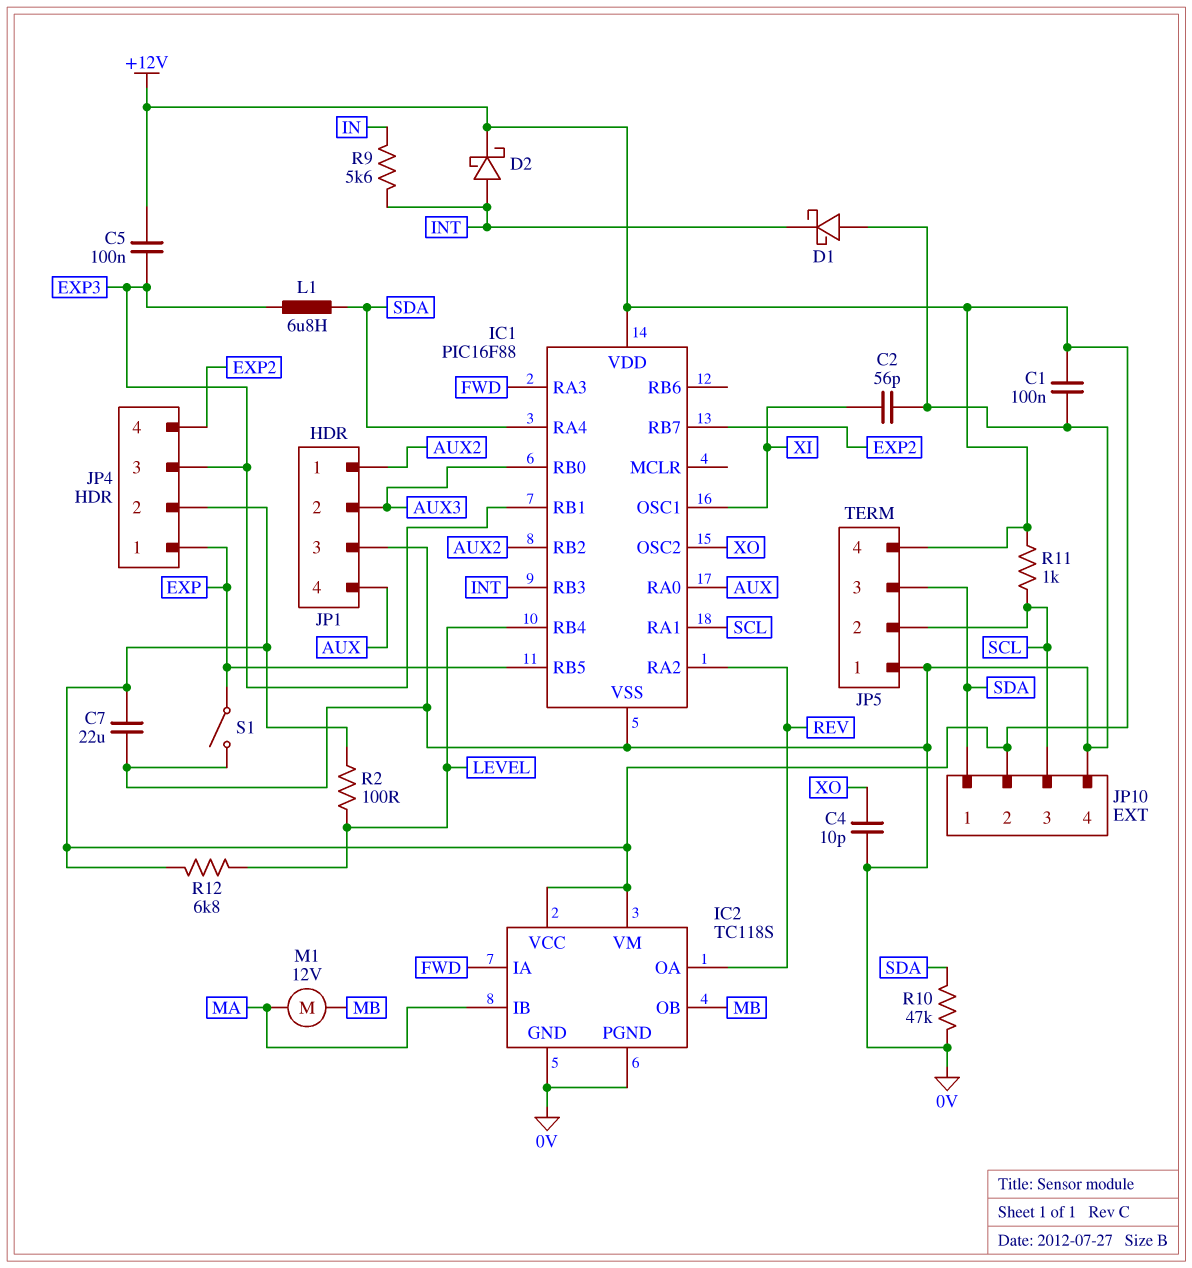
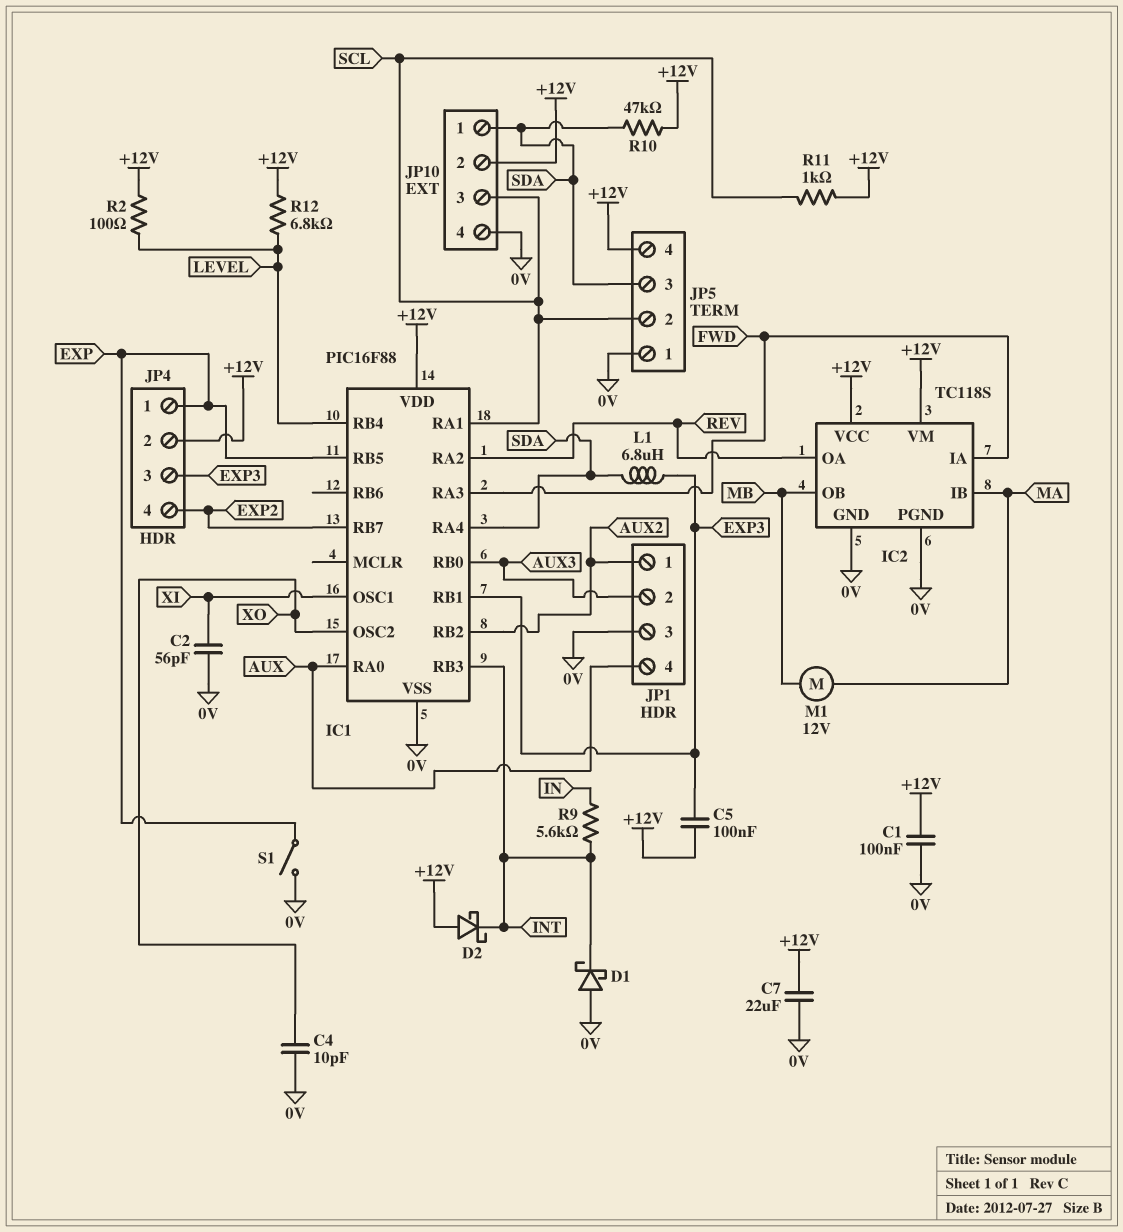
D2: schottky (A INT, K +12V) -> schottky (A +12V, K INT)
R10: 47k (0V, SDA) -> 47k (+12V, SDA)

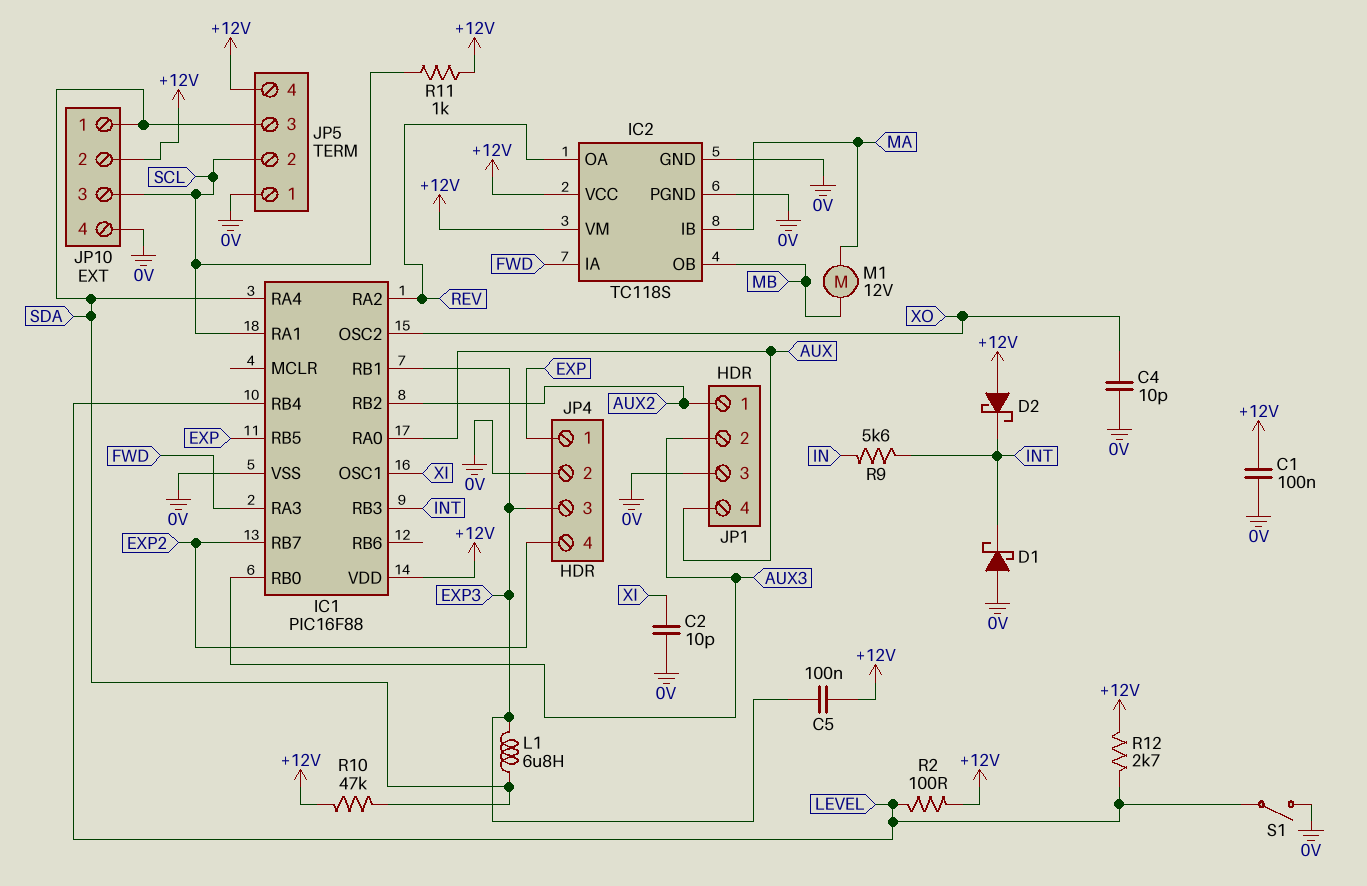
C2: 56pF (0V, XI) -> 10pF (0V, XI)
C7: 22uF (+12V, 0V) -> none
JP4 pin 2: +12V -> 0V
R12: 6.8k (+12V, LEVEL) -> 2.7k (+12V, LEVEL)
S1: switch (0V, EXP) -> switch (0V, LEVEL)

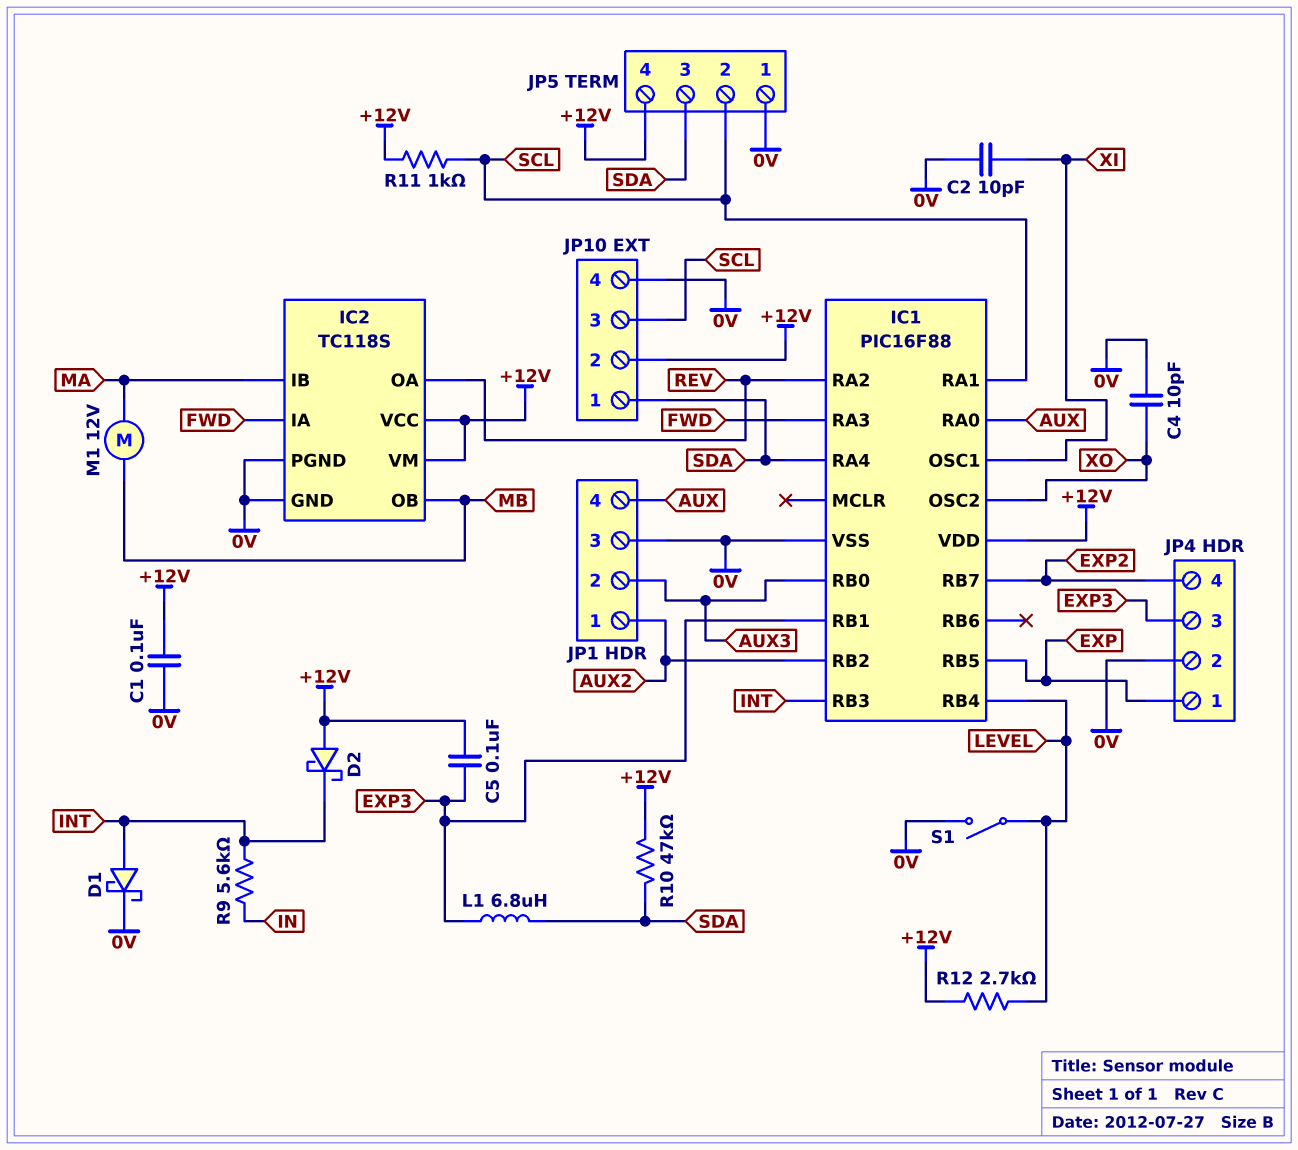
D1: schottky (A 0V, K INT) -> schottky (A INT, K 0V)
R2: 100 (+12V, LEVEL) -> none

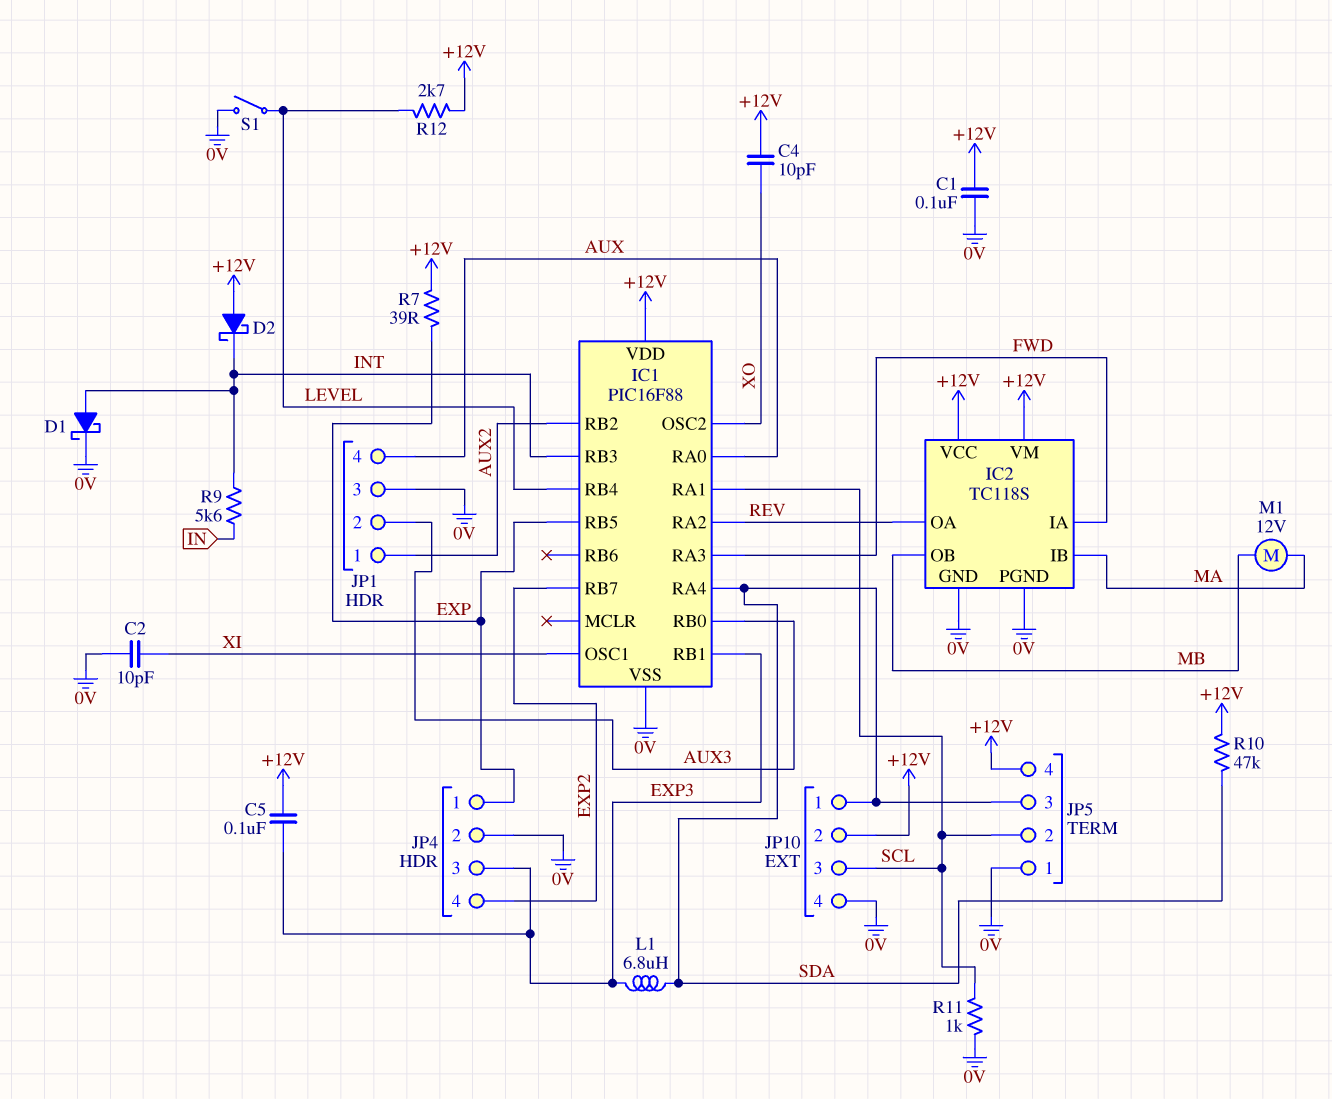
C4: 10pF (0V, XO) -> 10pF (+12V, XO)
R7: none -> 39 (+12V, EXP)
R11: 1k (+12V, SCL) -> 1k (0V, SCL)

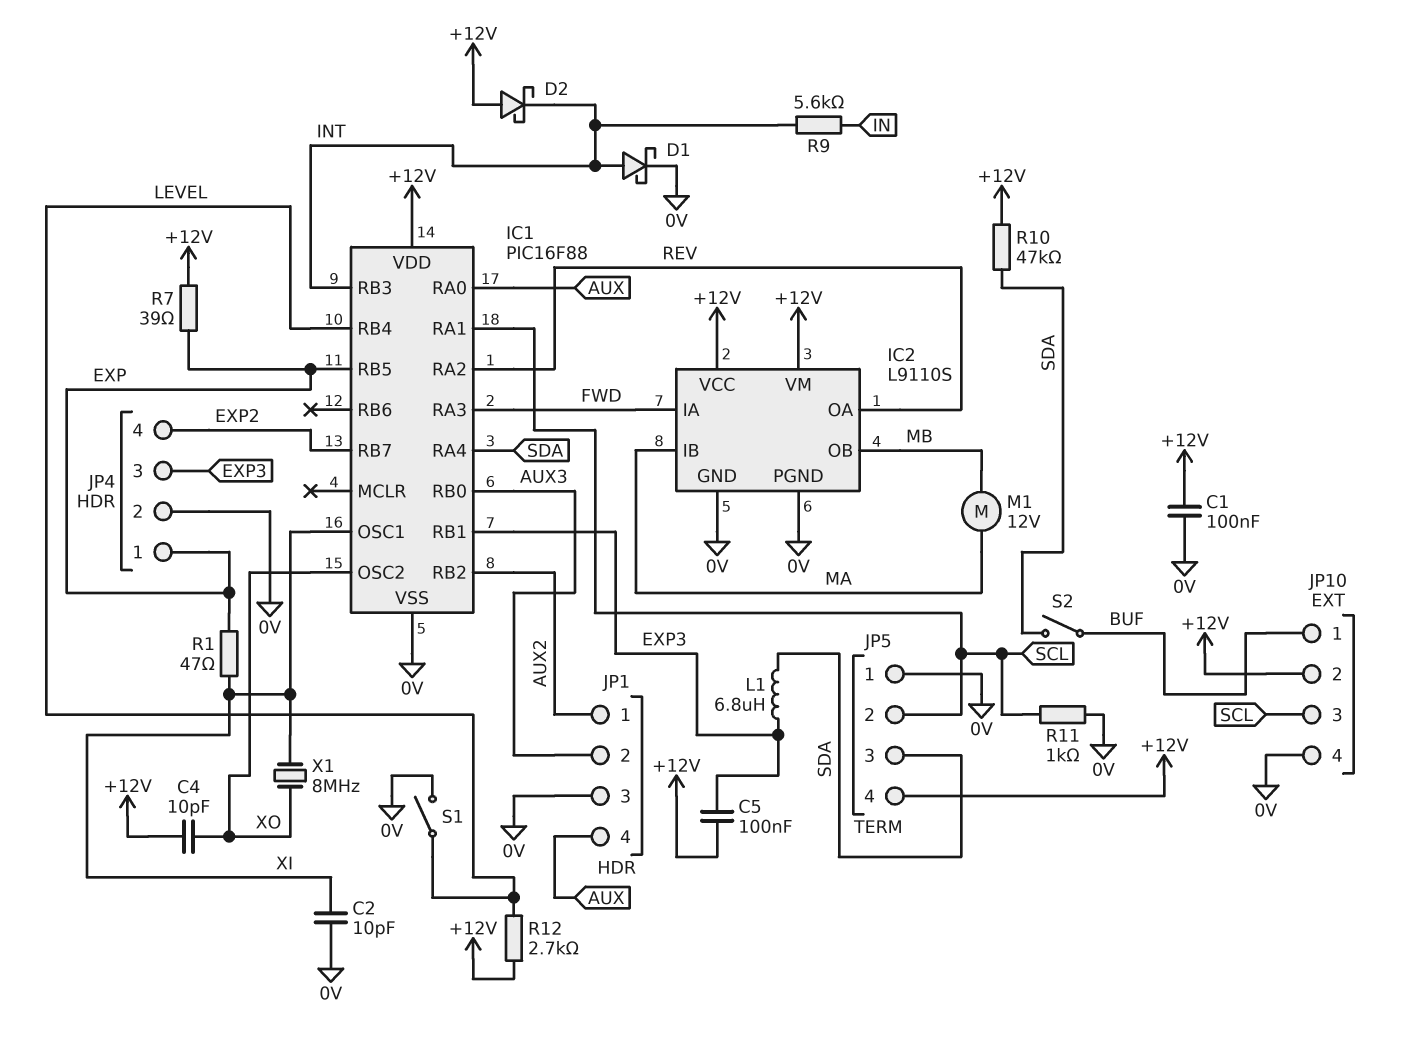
IC2: TC118S -> L9110S
JP10 pin 1: SDA -> BUF
R1: none -> 47 (EXP, XI)
S2: none -> switch (BUF, SDA)
X1: none -> 8MHz (XI, XO)

